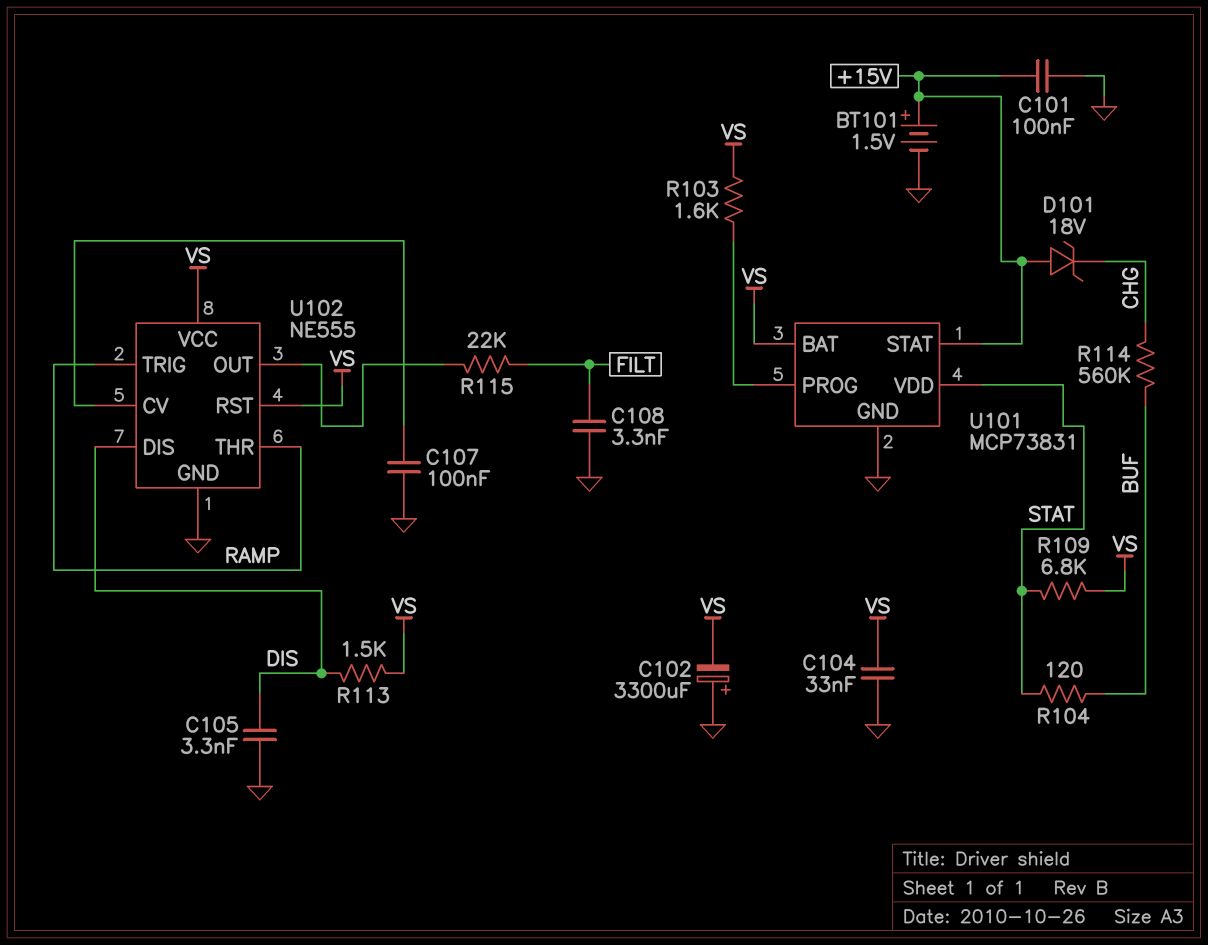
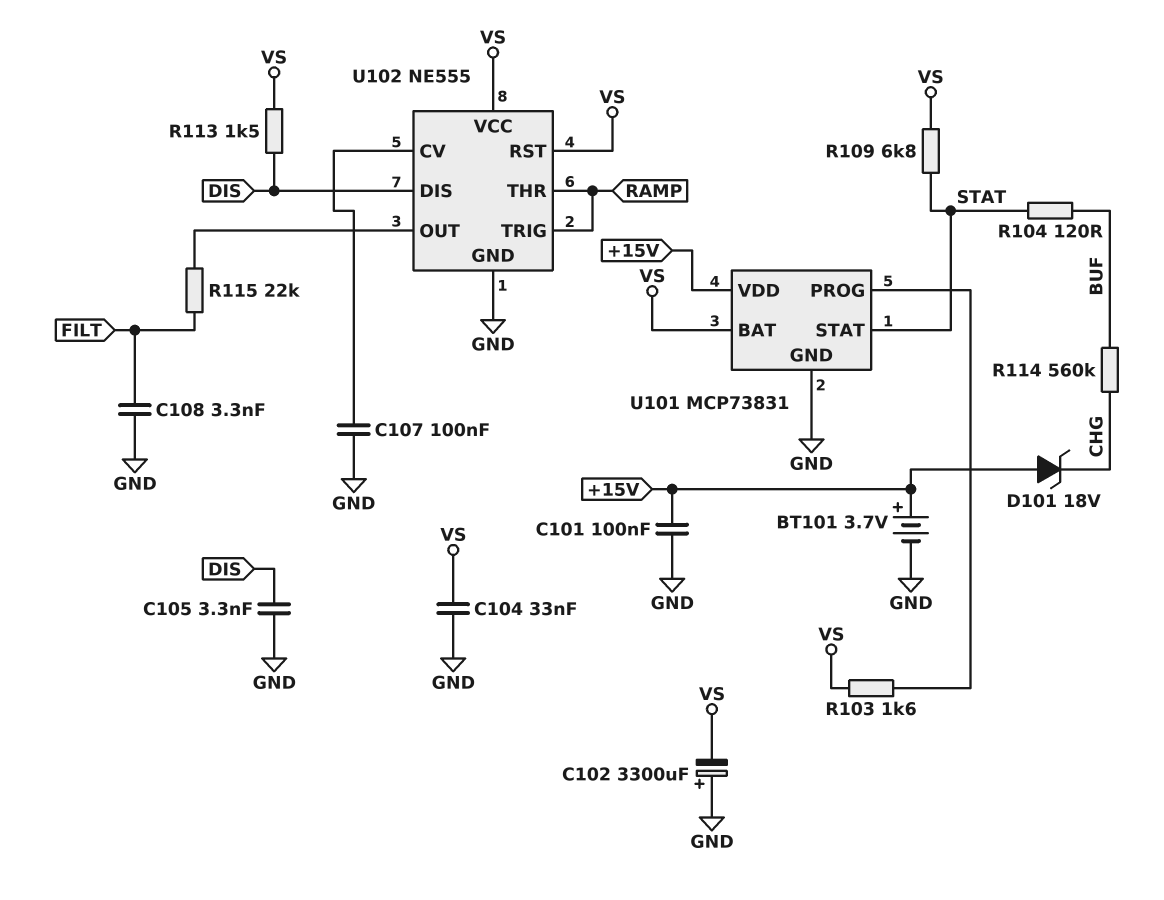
BT101: 1.5V (plus +15V, minus GND) -> 3.7V (plus +15V, minus GND)
U101 pin STAT: +15V -> STAT
U101 pin VDD: STAT -> +15V

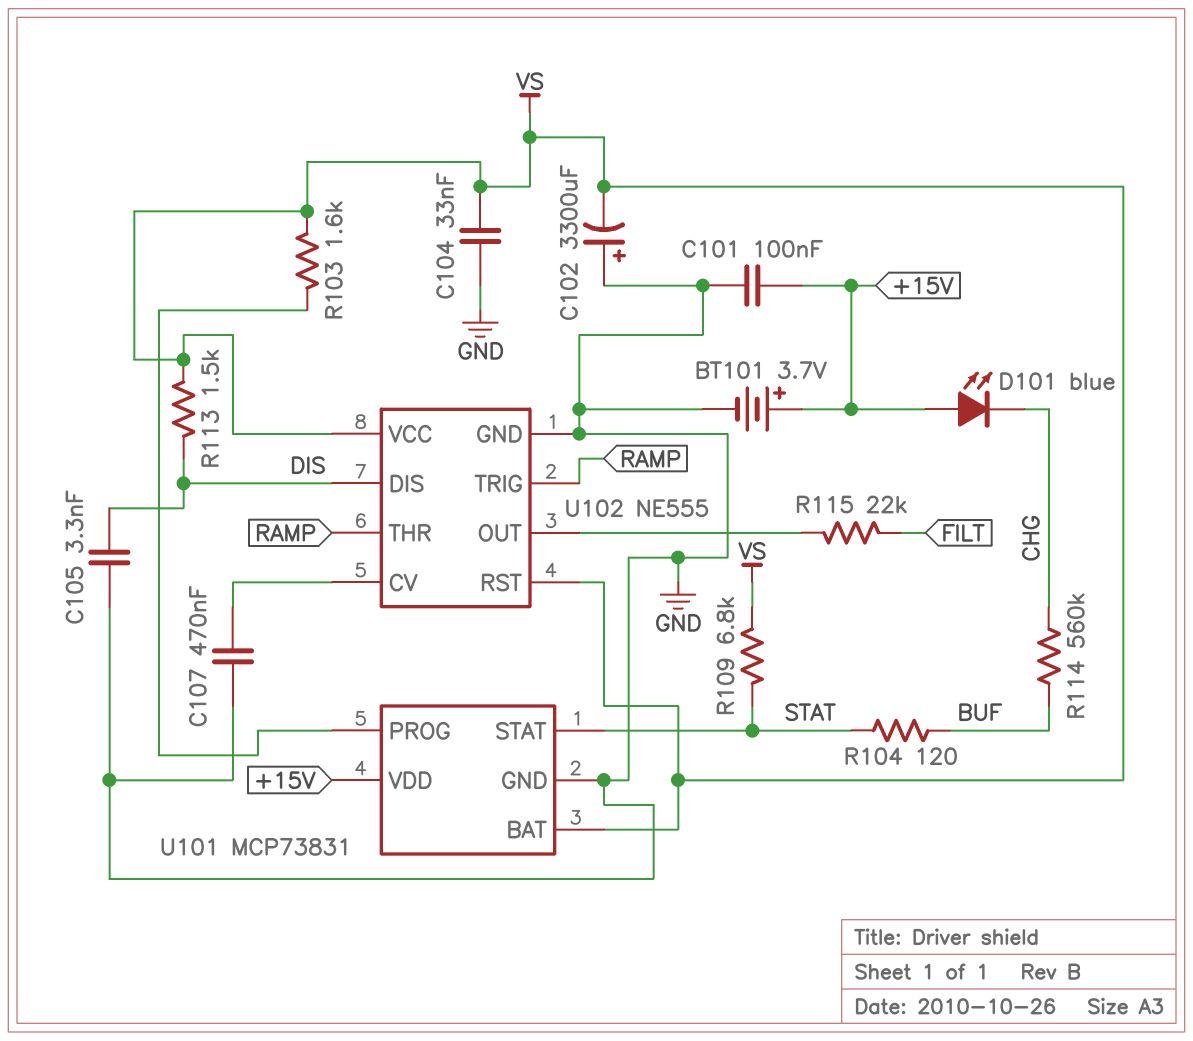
C107: 100nF (GND, U102/CV) -> 470nF (GND, U102/CV)
C108: 3.3nF (FILT, GND) -> none
D101: zener 18V (A +15V, K CHG) -> LED blue (A +15V, K CHG)

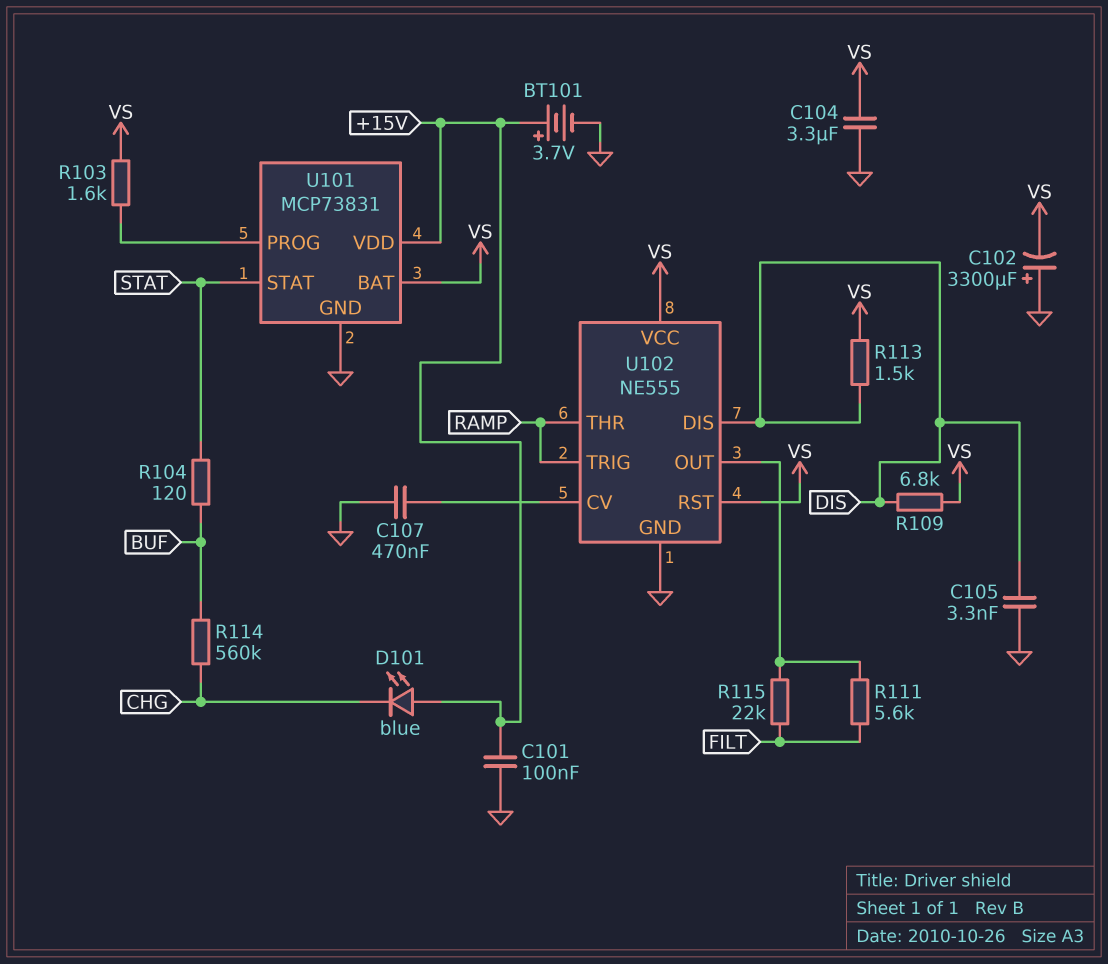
C104: 33nF (GND, VS) -> 3.3uF (GND, VS)
R109: 6.8k (STAT, VS) -> 6.8k (DIS, VS)
R111: none -> 5.6k (FILT, U102/OUT)

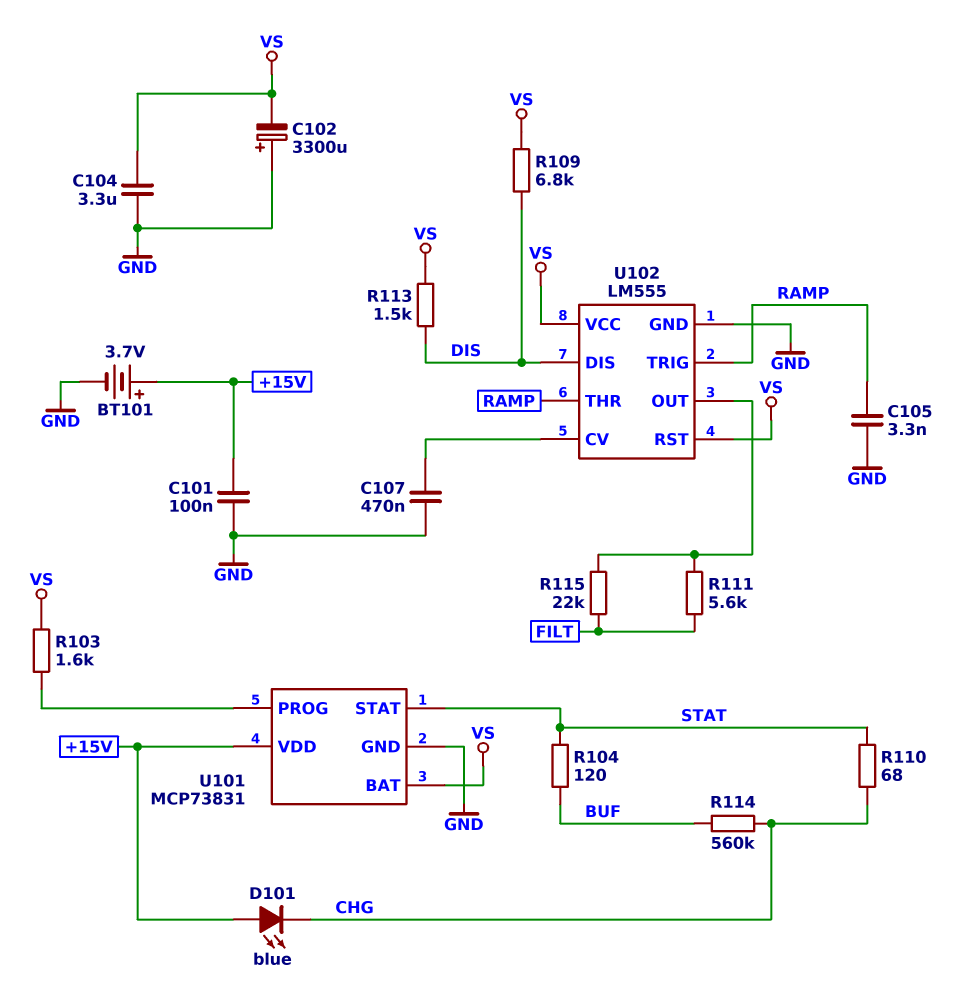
C105: 3.3nF (DIS, GND) -> 3.3nF (GND, RAMP)
R110: none -> 68 (CHG, STAT)
U102: NE555 -> LM555

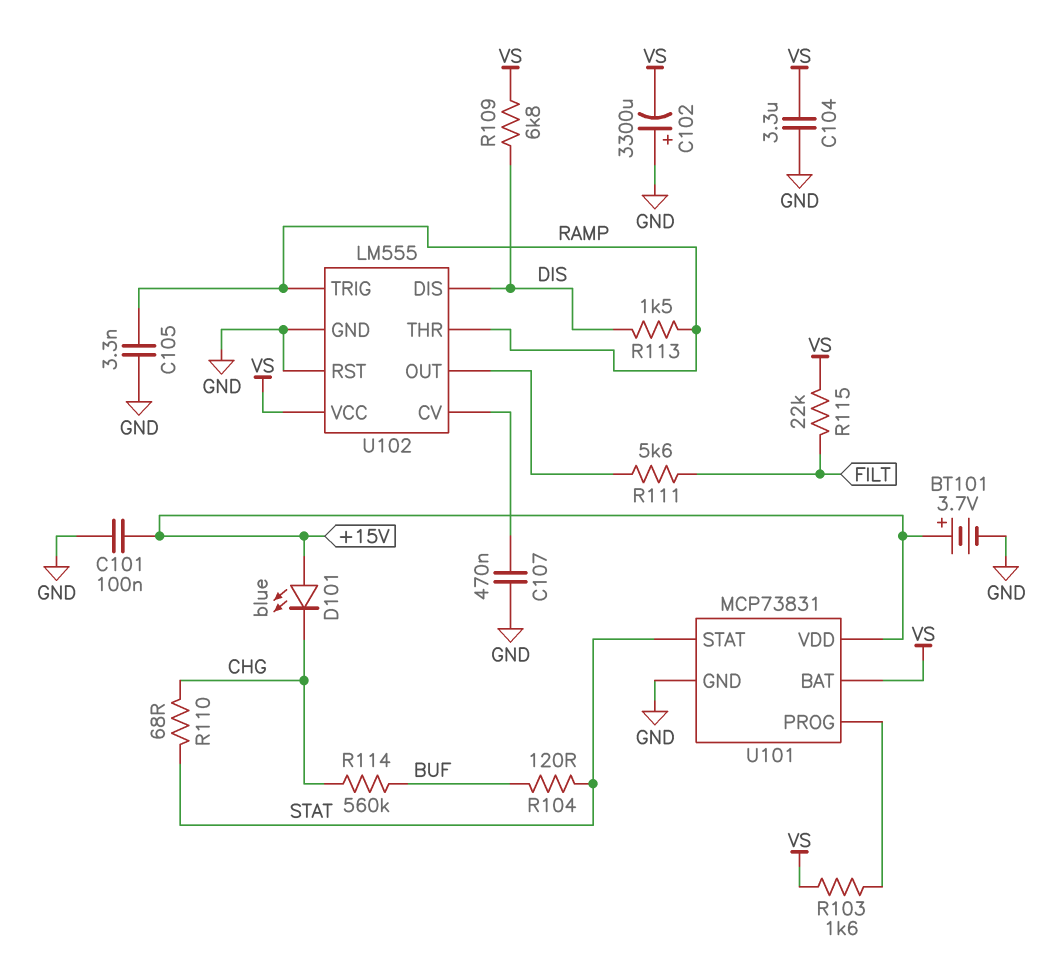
R113: 1.5k (DIS, VS) -> 1.5k (DIS, RAMP)
R115: 22k (FILT, U102/OUT) -> 22k (FILT, VS)
U102 pin RST: VS -> GND

